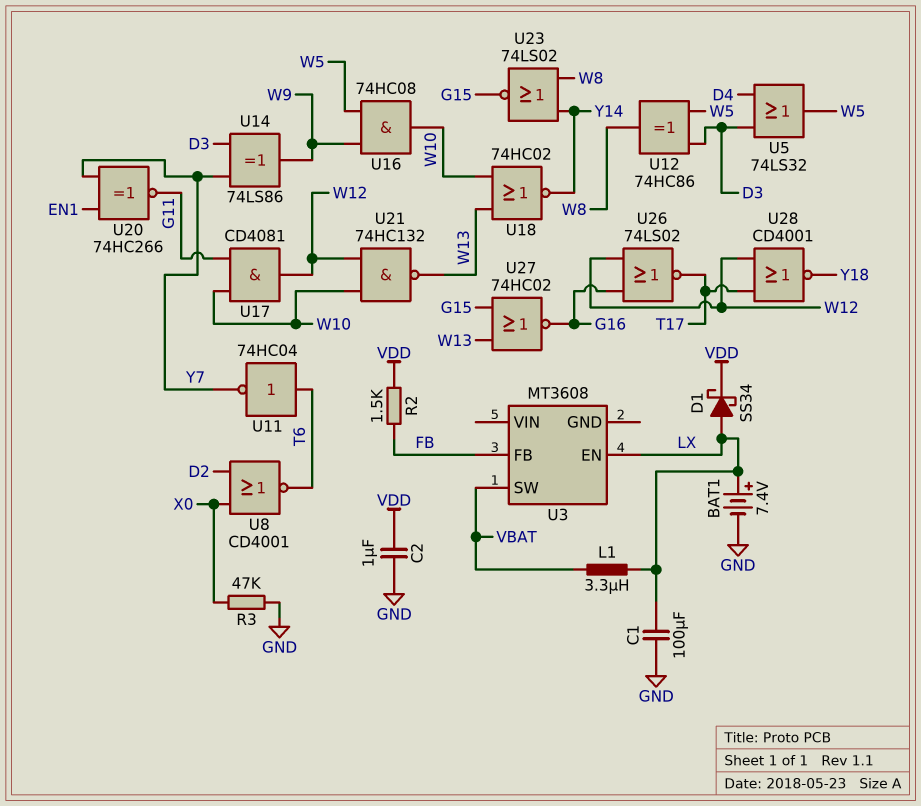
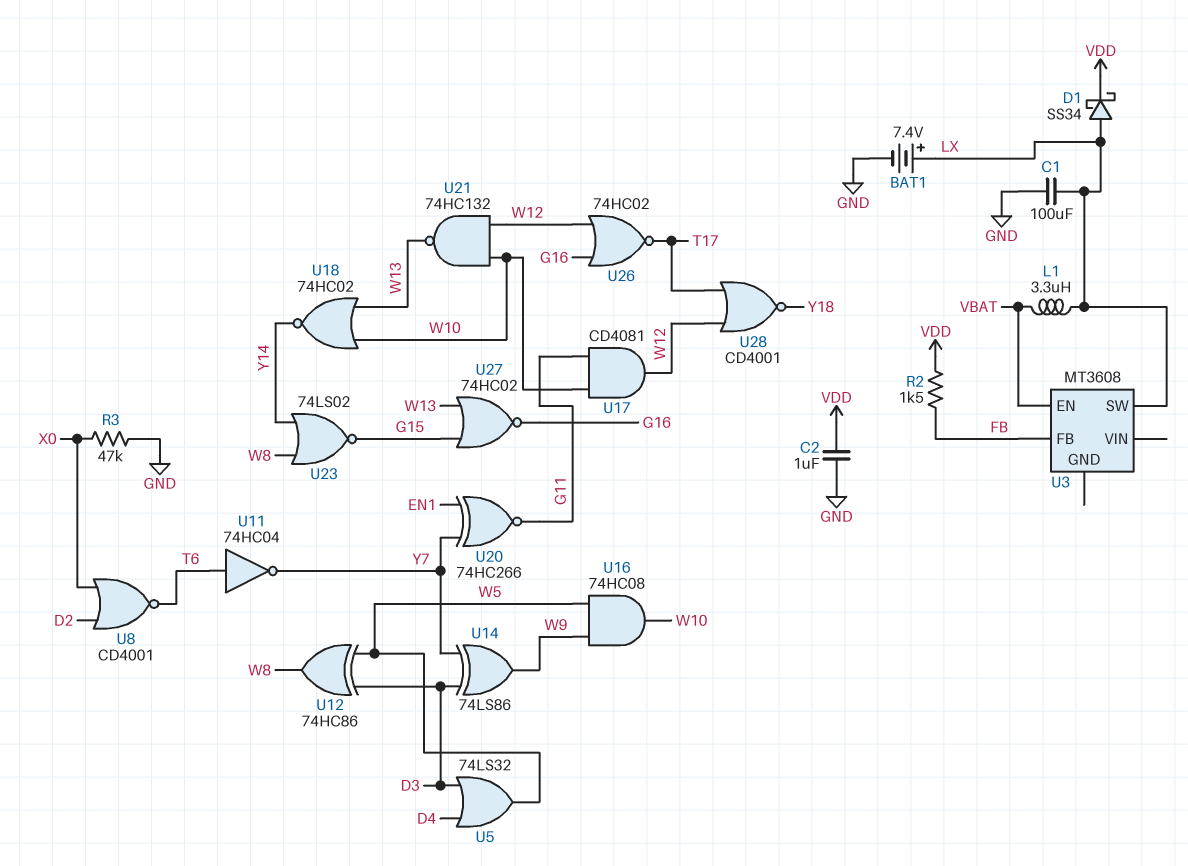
U3 pin EN: LX -> VBAT
U3 pin SW: VBAT -> LX
U26: NOR 74LS02 (in G16, in W12, out T17) -> NOR 74HC02 (in G16, in W12, out T17)

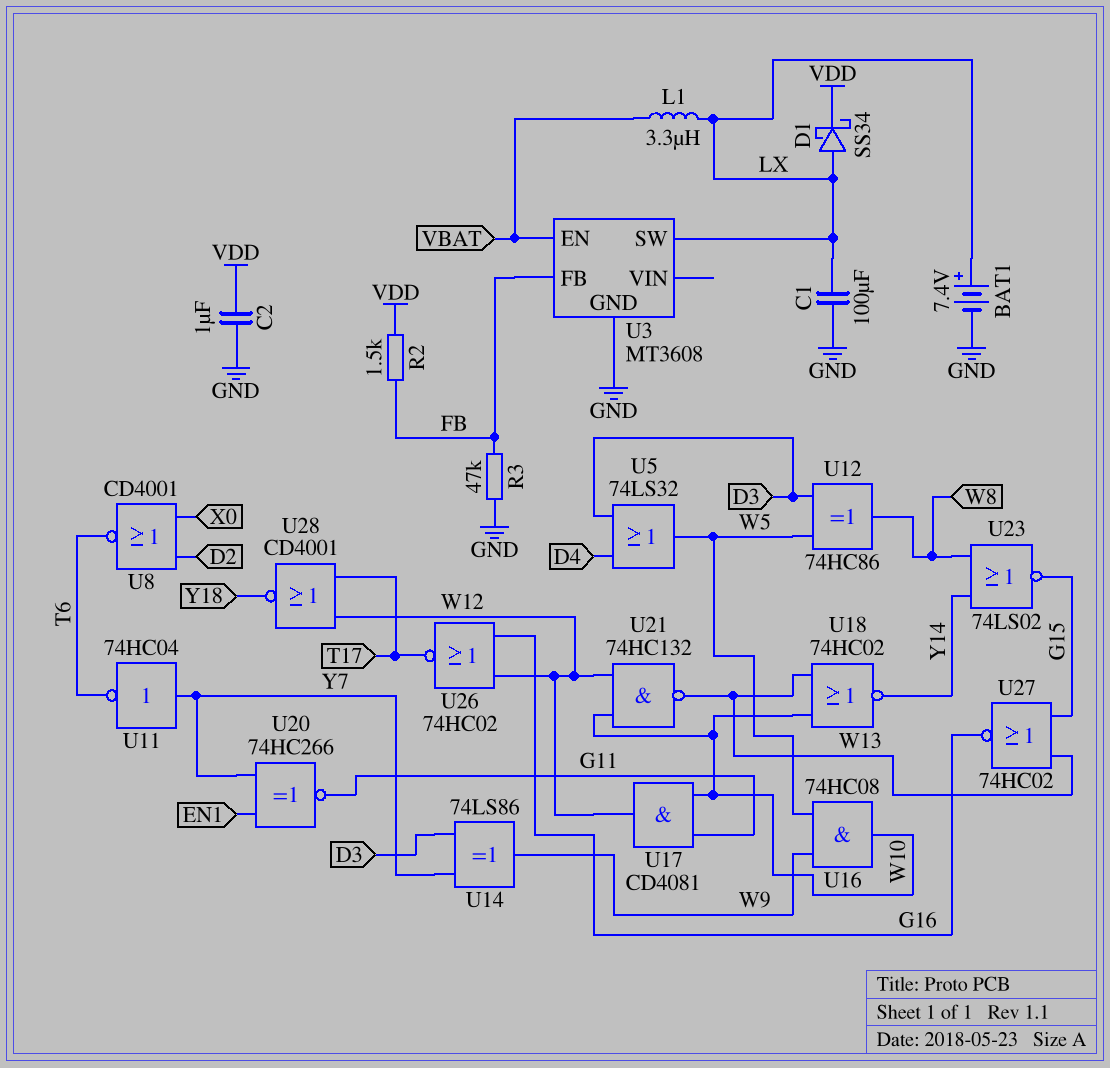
R3: 47k (GND, X0) -> 47k (FB, GND)
U3 pin GND: none -> GND
U11: NOT 74HC04 (in T6, out Y7) -> NOT 74HC04 (in Y7, out T6)

